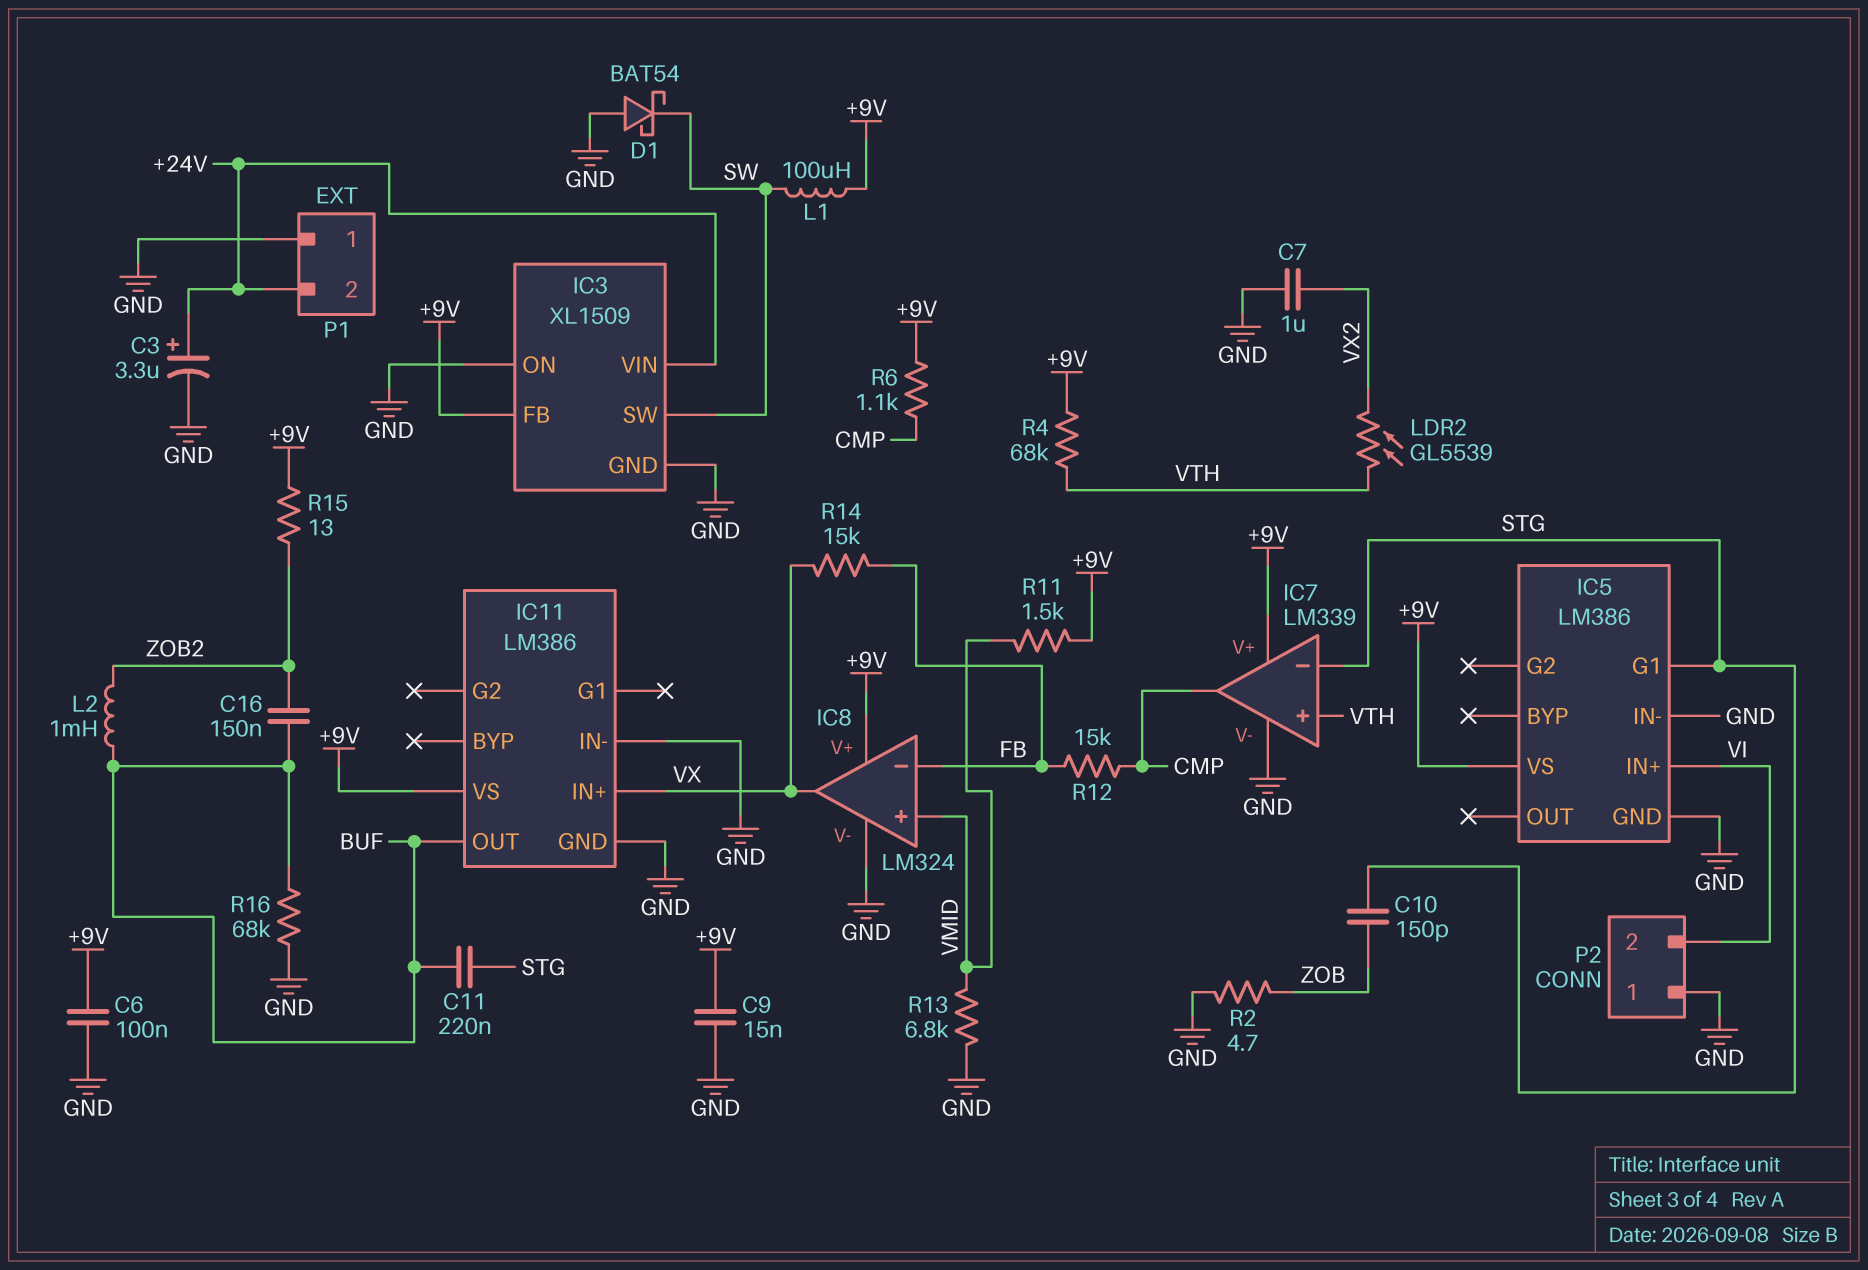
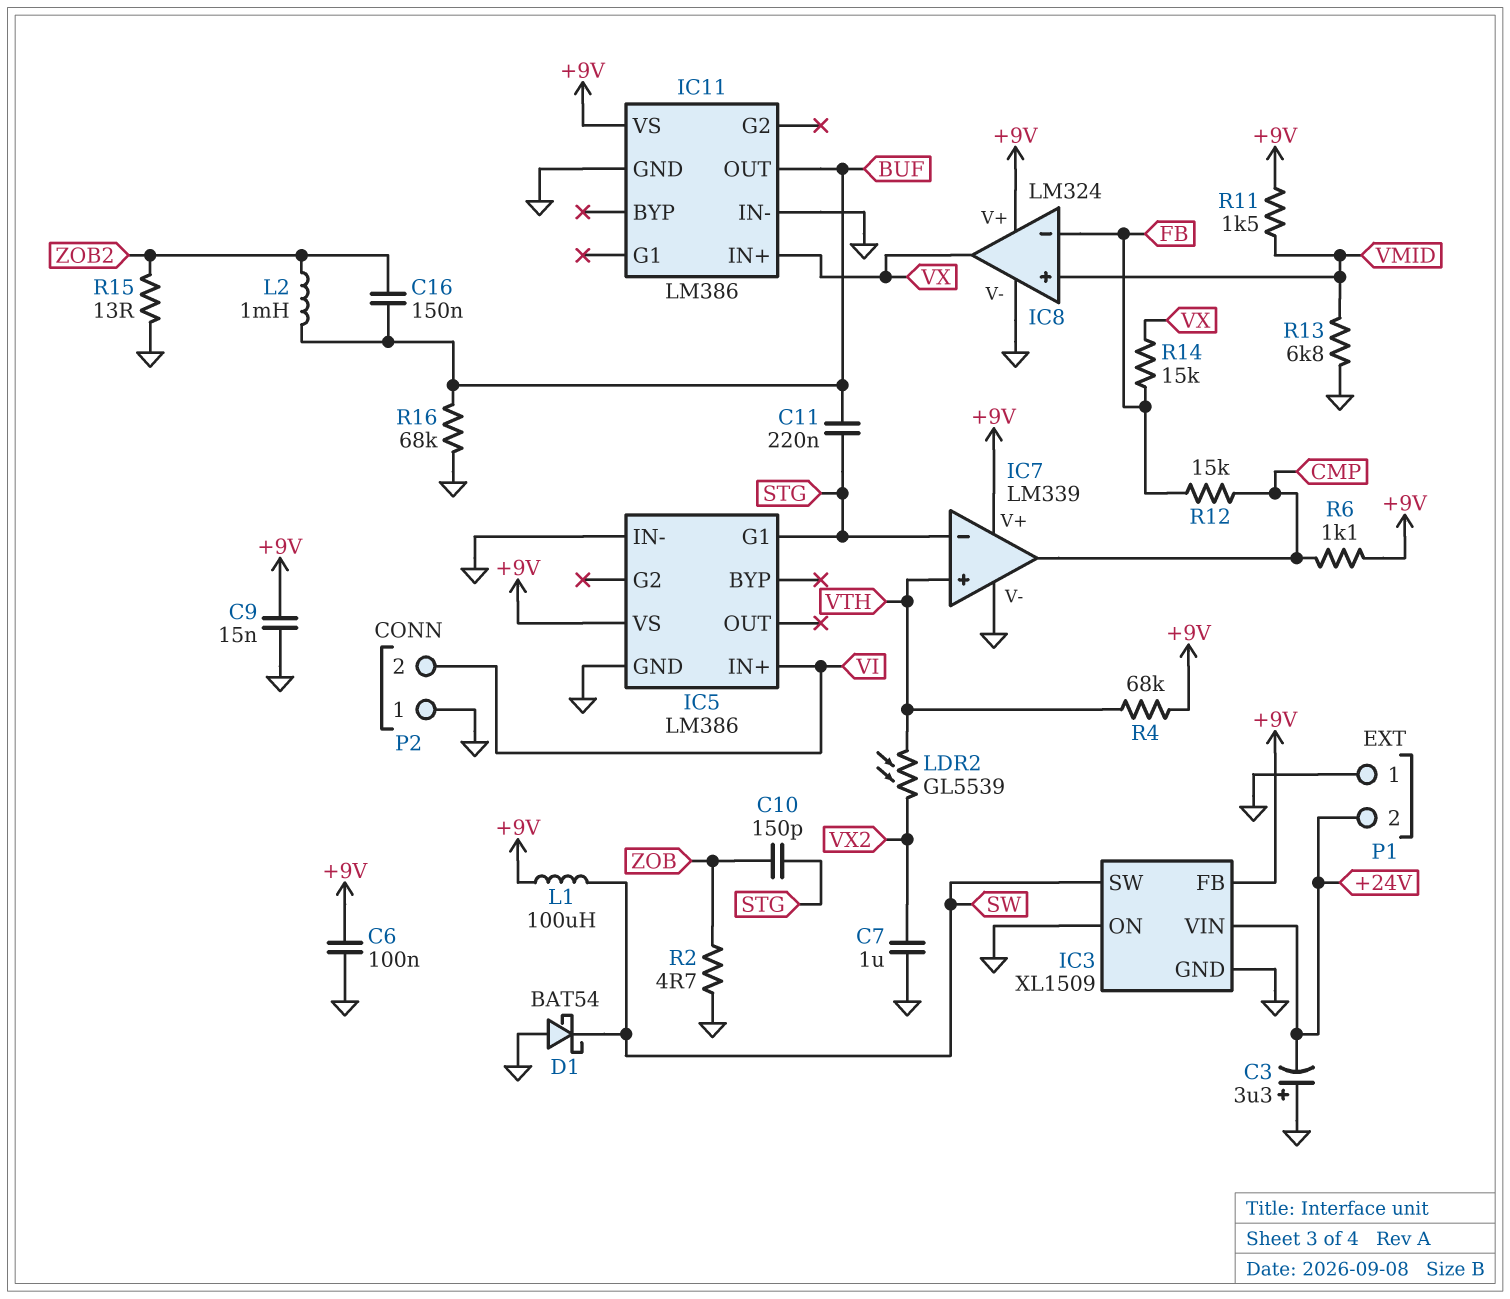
C3: 3.3uF (plus +24V, minus GND) -> 3.3uF (plus GND, minus +24V)
R15: 13 (+9V, ZOB2) -> 13 (GND, ZOB2)

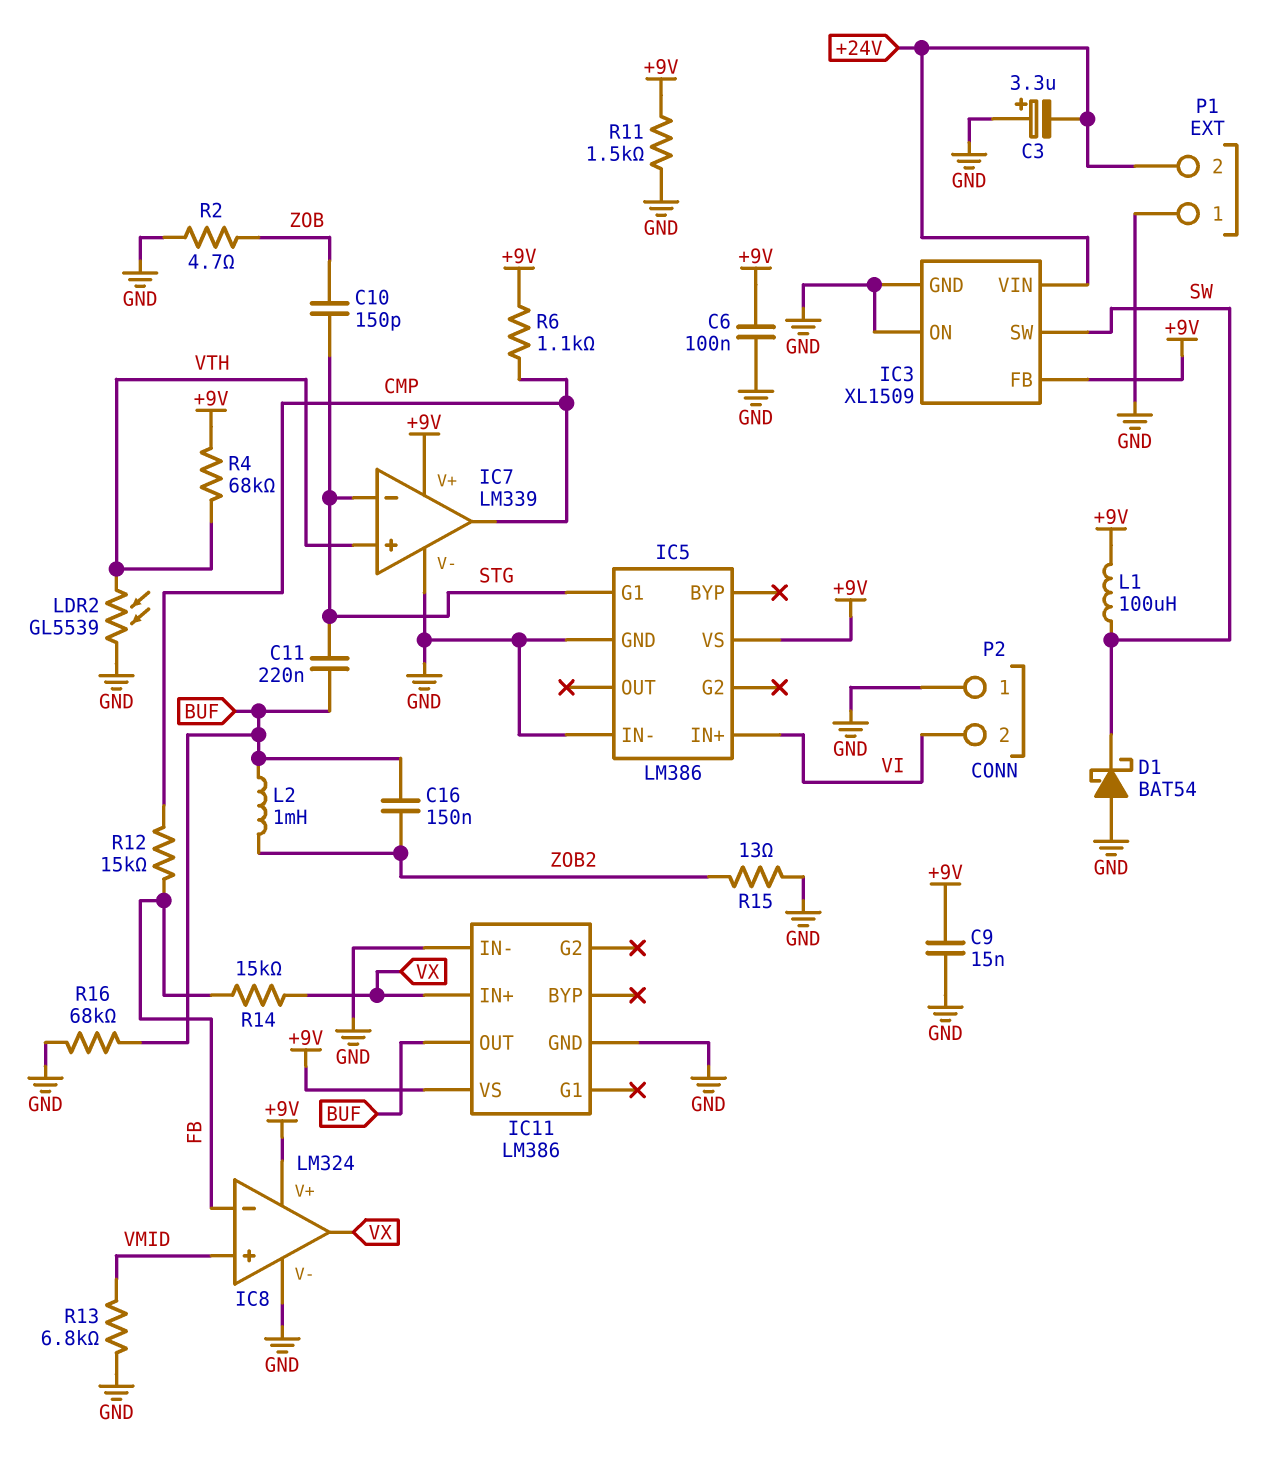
C7: 1uF (GND, VX2) -> none
LDR2: GL5539 (VTH, VX2) -> GL5539 (GND, VTH)
R11: 1.5k (+9V, VMID) -> 1.5k (+9V, GND)

